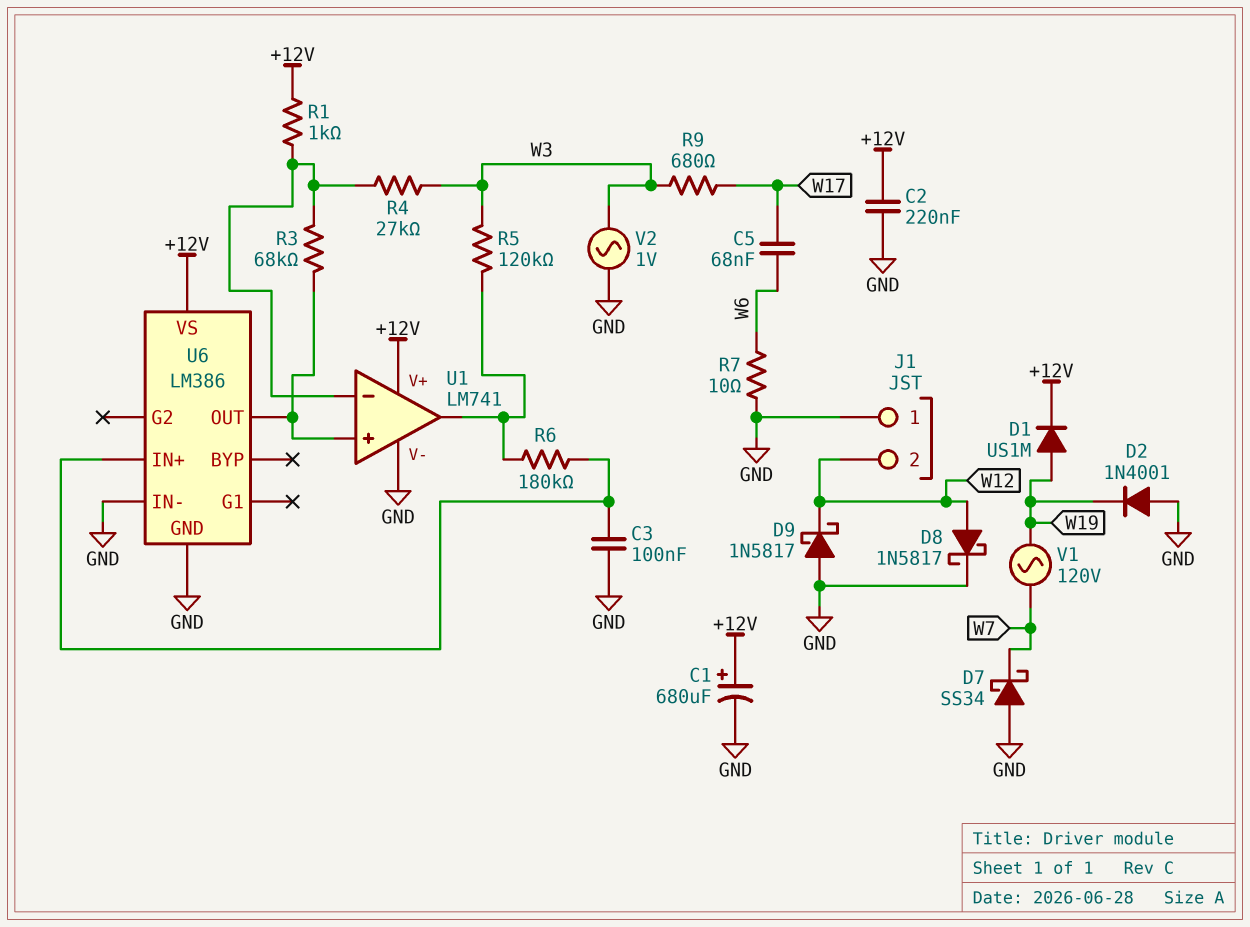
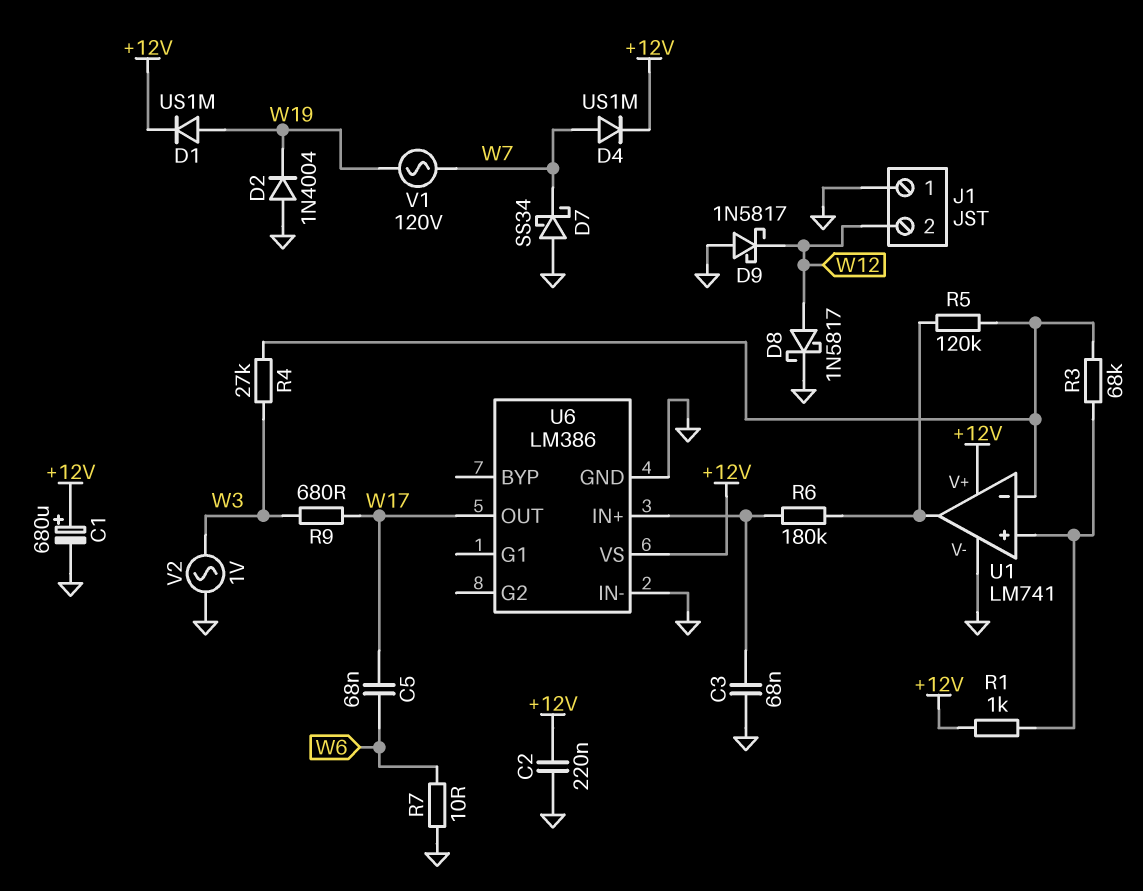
C3: 100nF (GND, U6/IN+) -> 68nF (GND, U6/IN+)
D2: diode 1N4001 (A GND, K W19) -> diode 1N4004 (A GND, K W19)
D4: none -> diode US1M (A W7, K +12V)
R1: 1k (+12V, U1/in-) -> 1k (+12V, U1/in+)
R5: 120k (U1/out, W3) -> 120k (U1/in-, U1/out)
U6 pin OUT: U1/in+ -> W17

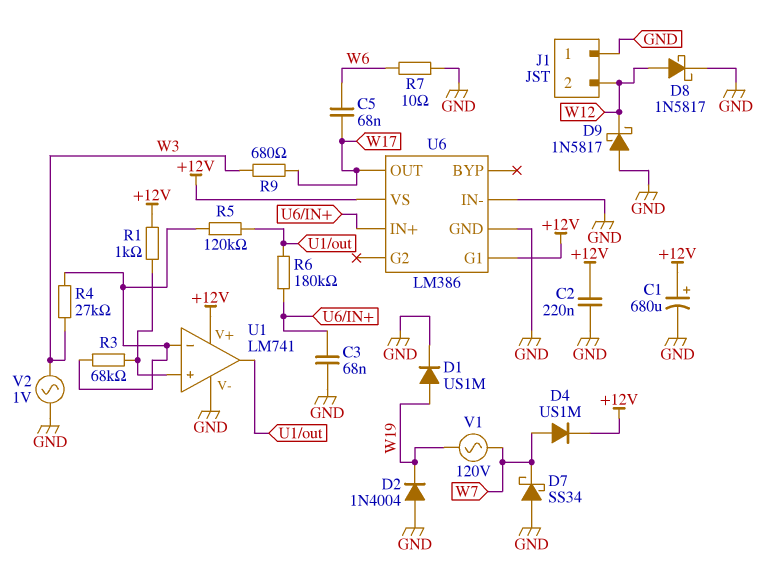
D1: diode US1M (A W19, K +12V) -> diode US1M (A W19, K GND)
U6 pin G1: none -> +12V

